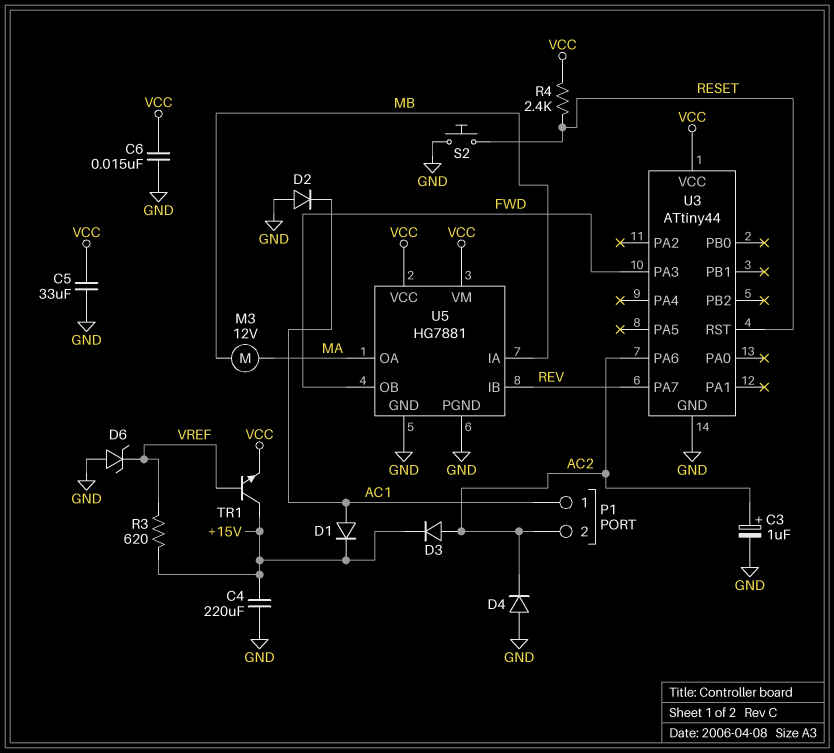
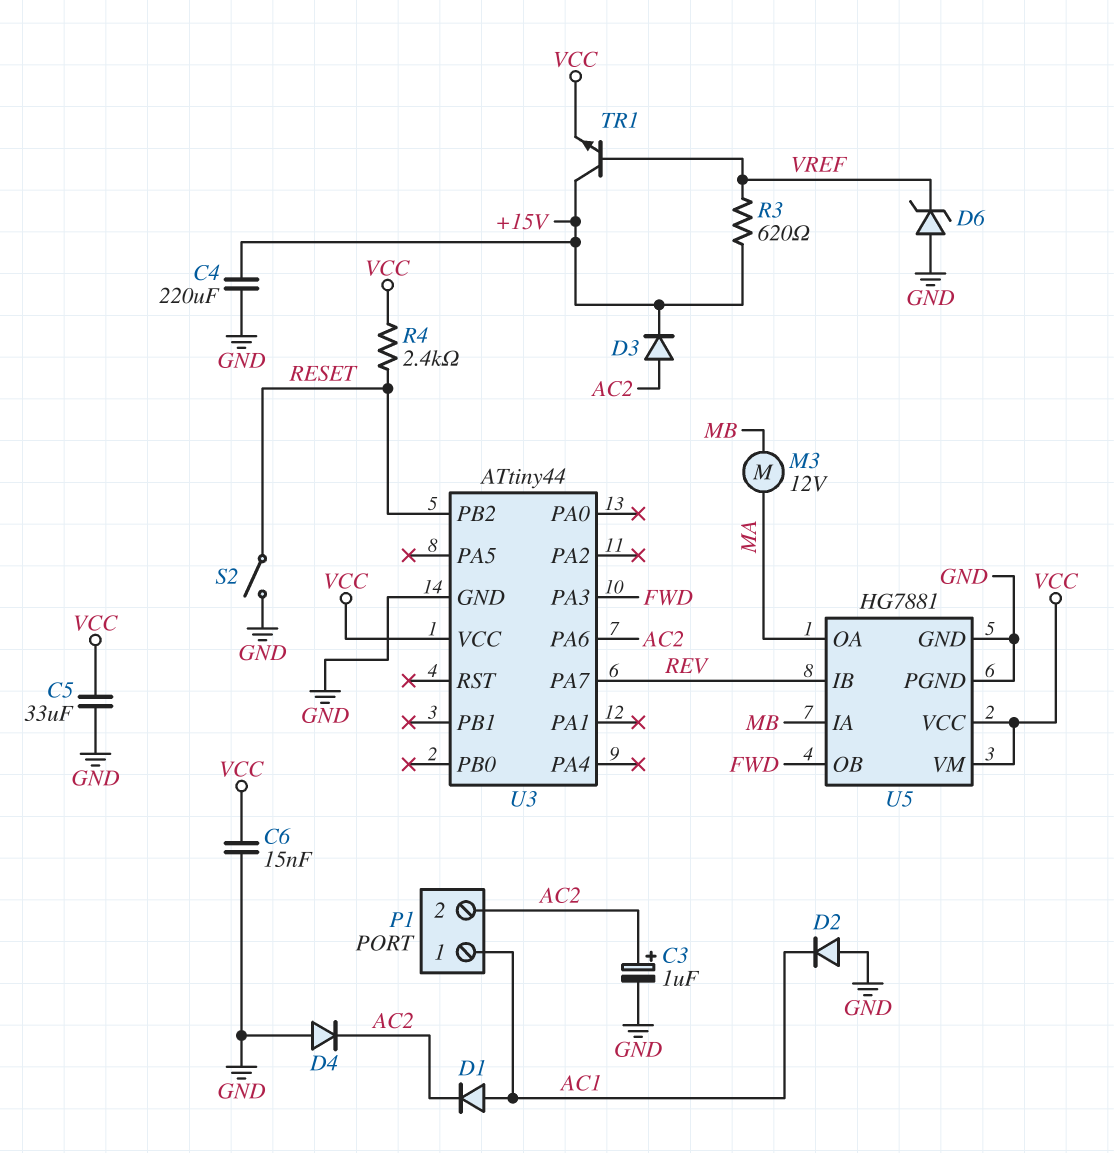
D1: diode (A AC1, K +15V) -> diode (A AC1, K AC2)
S2: button (GND, RESET) -> switch (GND, RESET)
U3 pin PB2: none -> RESET
U3 pin RST: RESET -> none

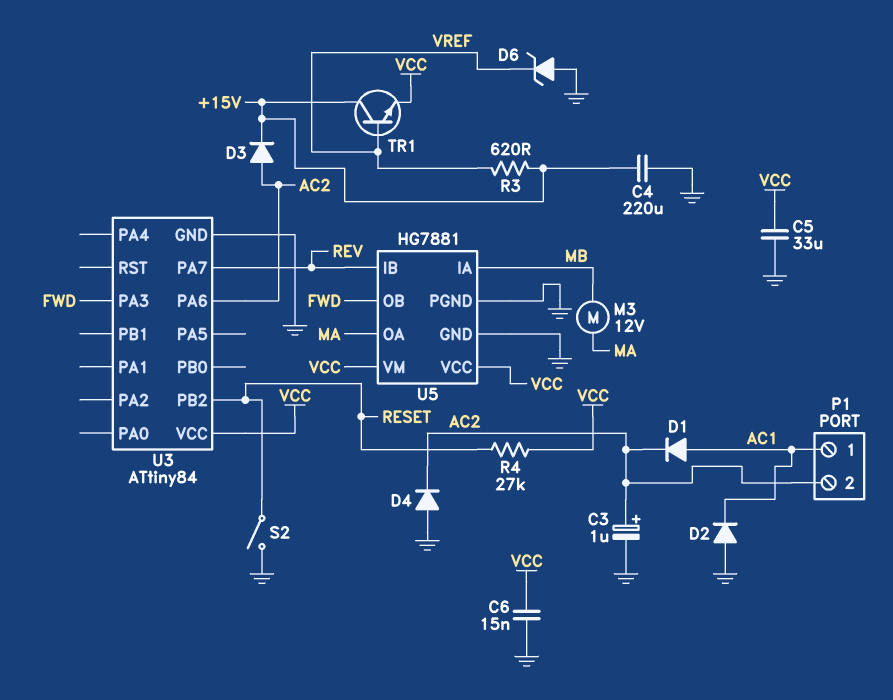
R4: 2.4k (RESET, VCC) -> 27k (RESET, VCC)
U3: ATtiny44 -> ATtiny84

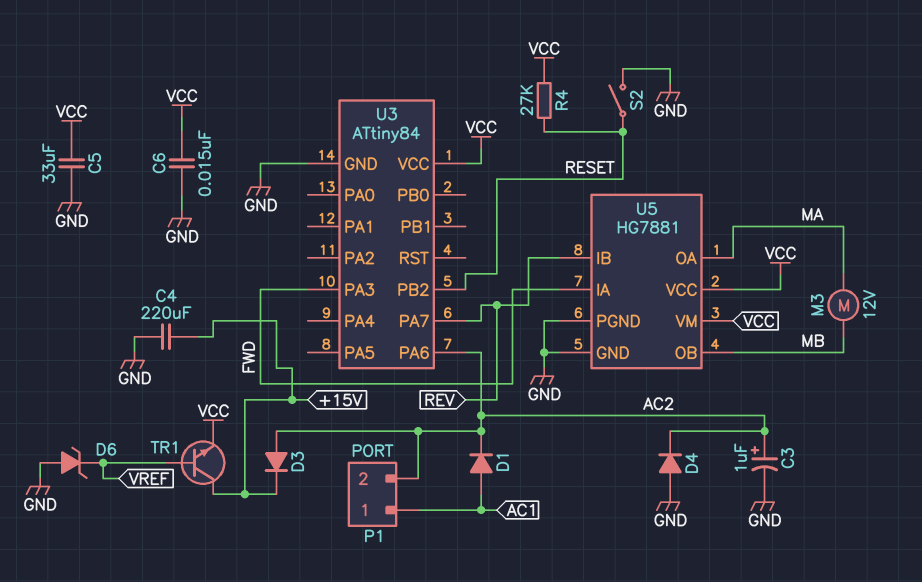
D2: diode (A GND, K AC1) -> none
R3: 620 (+15V, VREF) -> none
U5 pin IA: MB -> FWD
U5 pin OB: FWD -> MB

